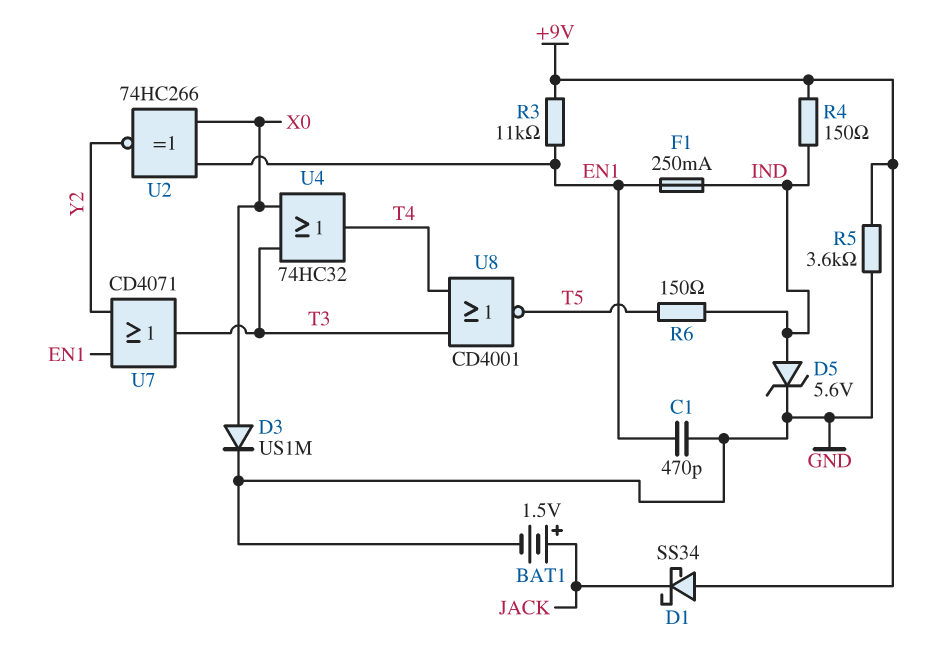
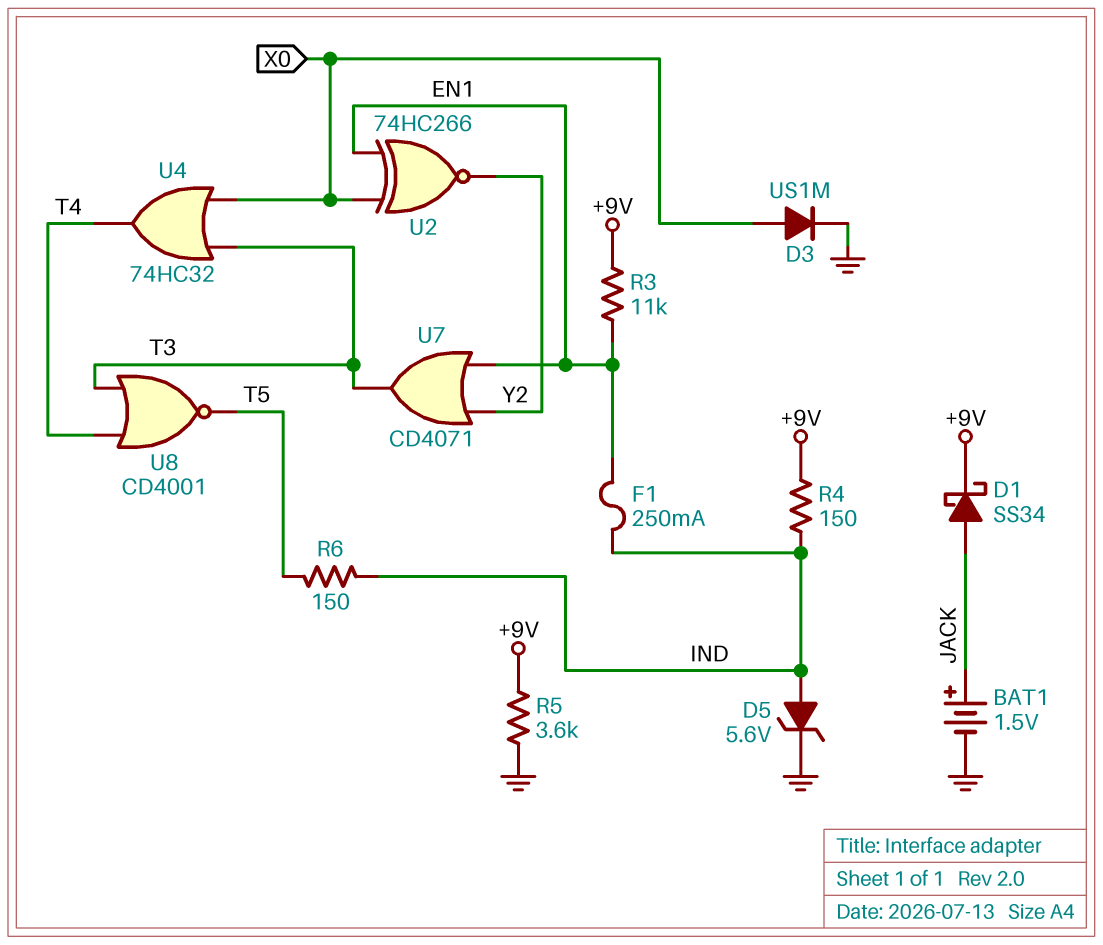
C1: 470pF (EN1, GND) -> none
D1: schottky SS34 (A +9V, K JACK) -> schottky SS34 (A JACK, K +9V)

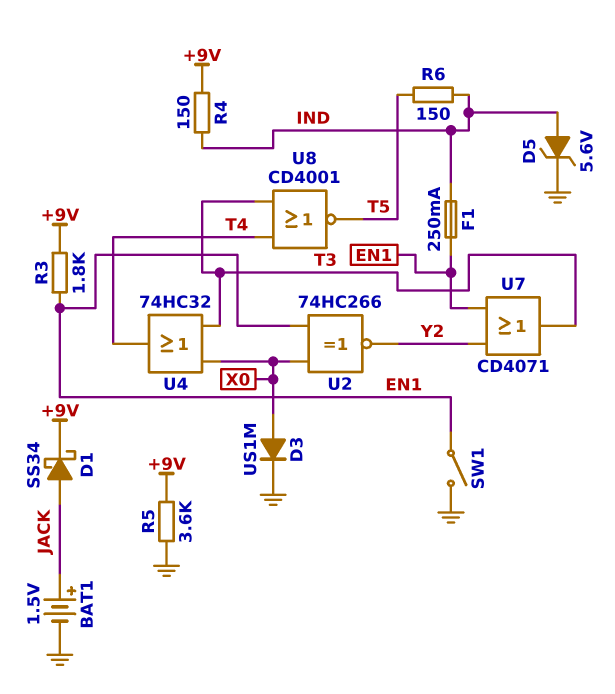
R3: 11k (+9V, EN1) -> 1.8k (+9V, EN1)
SW1: none -> switch (EN1, GND)

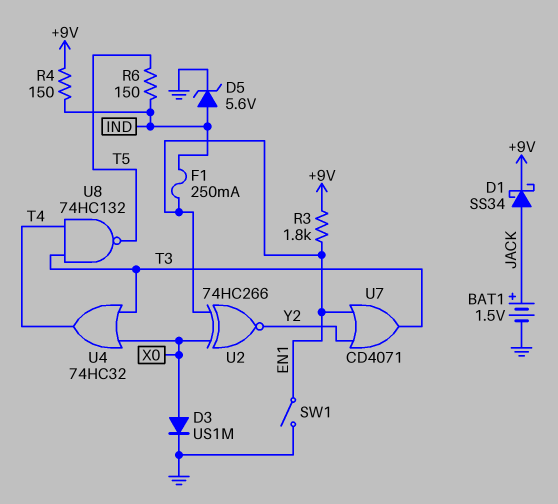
R5: 3.6k (+9V, GND) -> none
U8: NOR CD4001 (in T3, in T4, out T5) -> NAND 74HC132 (in T3, in T4, out T5)

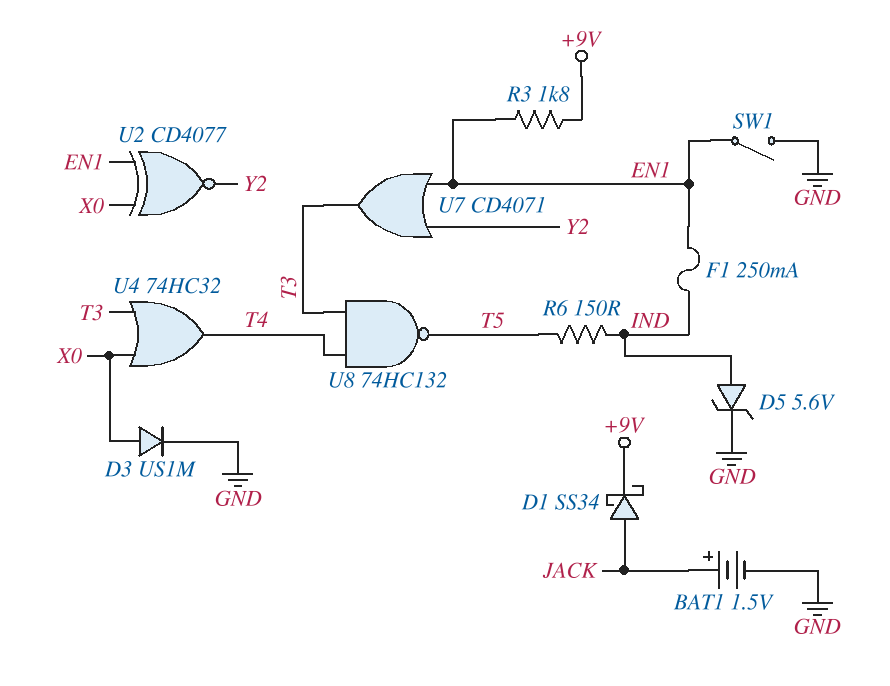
R4: 150 (+9V, IND) -> none
U2: XNOR 74HC266 (in EN1, in X0, out Y2) -> XNOR CD4077 (in EN1, in X0, out Y2)

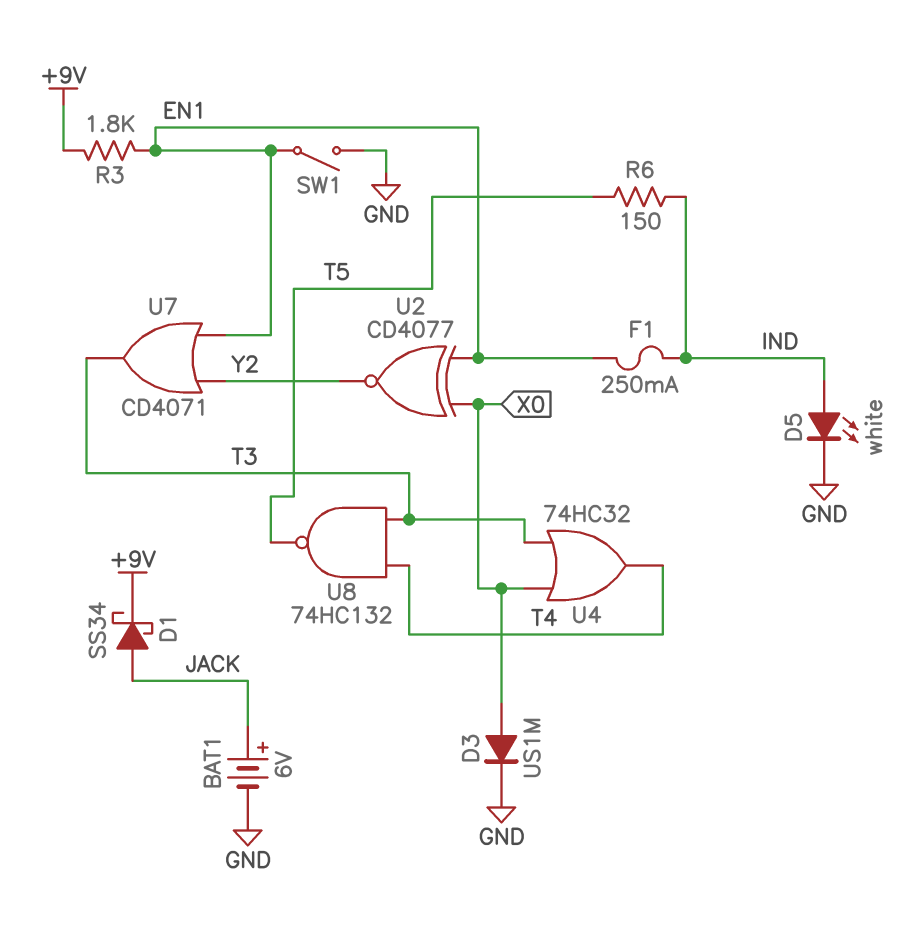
BAT1: 1.5V (plus JACK, minus GND) -> 6V (plus JACK, minus GND)
D5: zener 5.6V (A IND, K GND) -> LED white (A IND, K GND)

